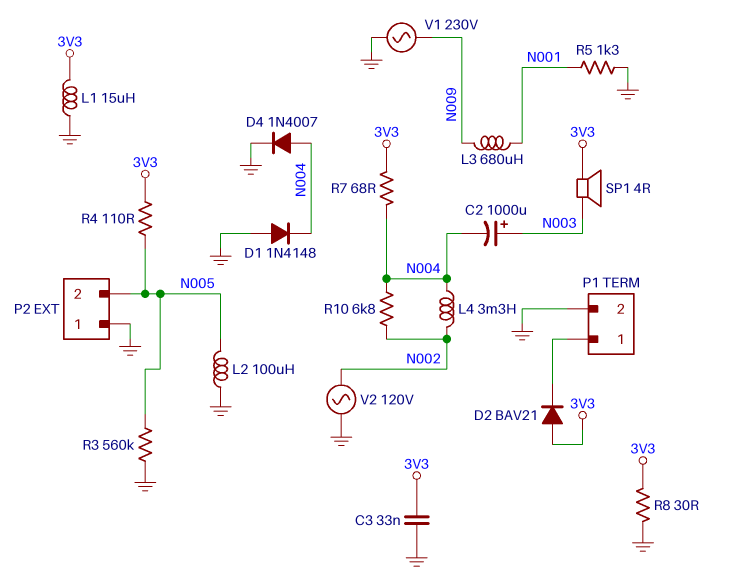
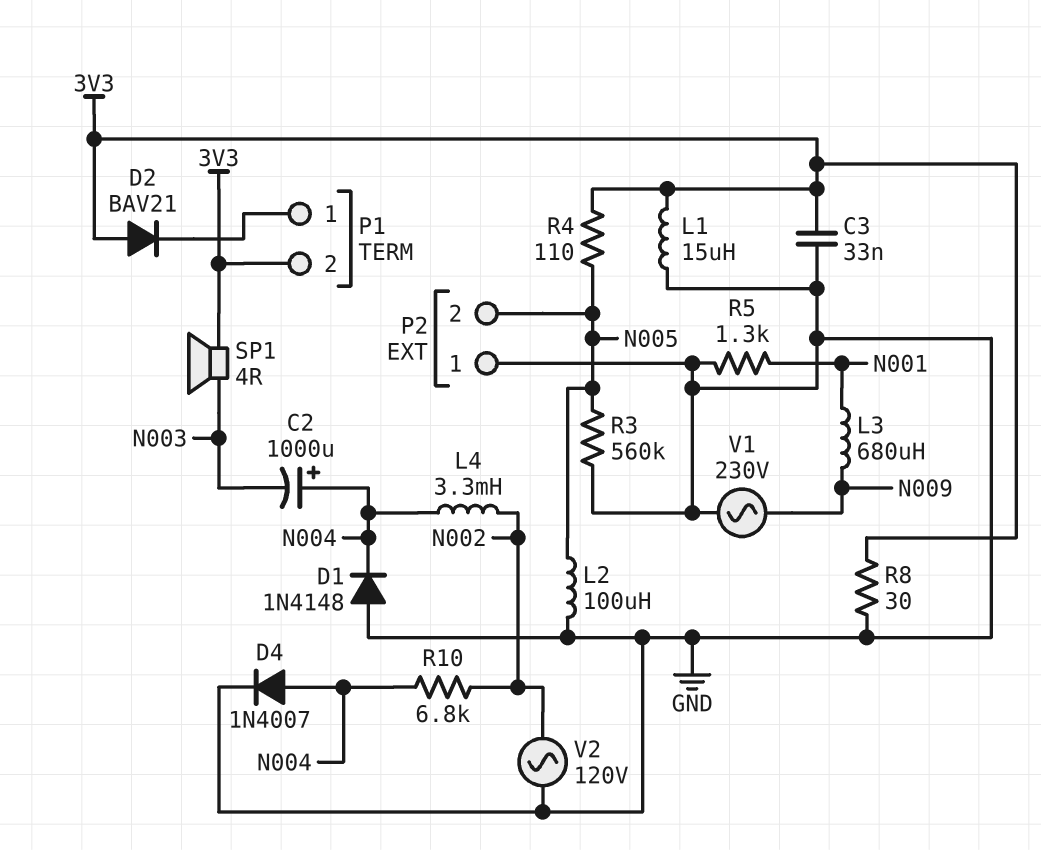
C2: 1000uF (plus N003, minus N004) -> 1000uF (plus N004, minus N003)
P1 pin 2: GND -> 3V3
R7: 68 (3V3, N004) -> none

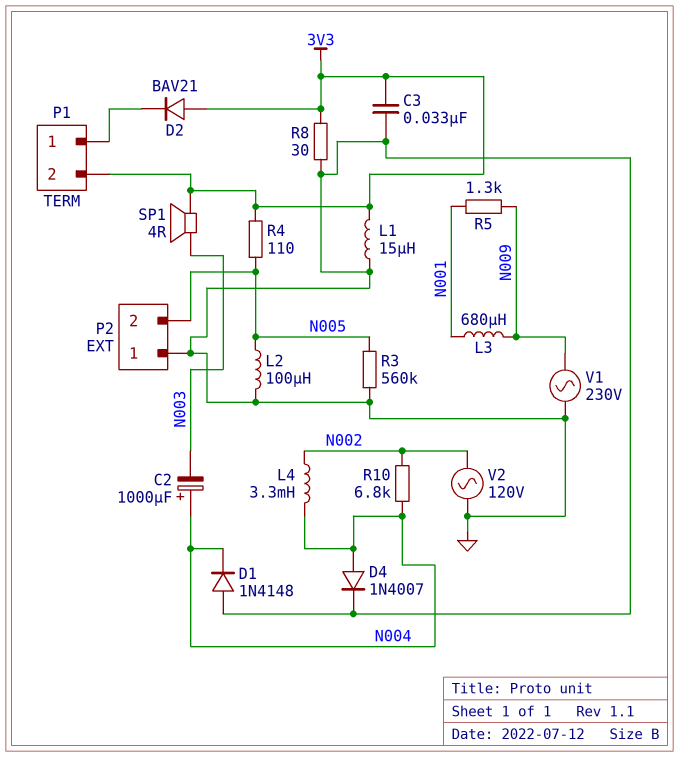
R5: 1.3k (GND, N001) -> 1.3k (N001, N009)

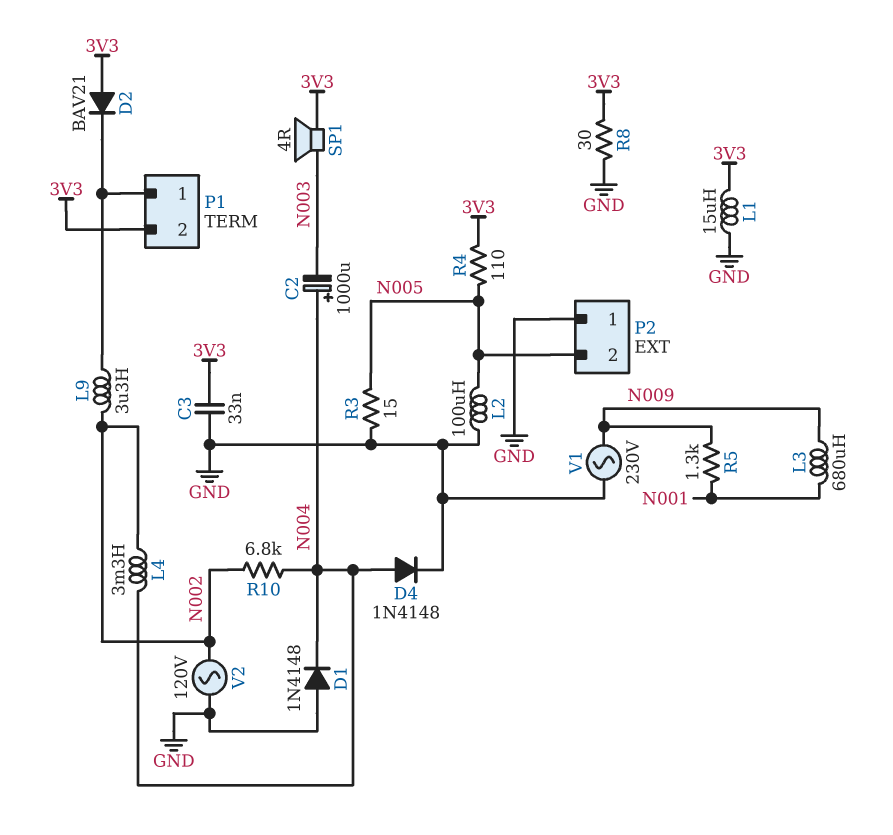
D4: diode 1N4007 (A N004, K GND) -> diode 1N4148 (A N004, K GND)
L9: none -> 3.3uH (N002, P1/1)
R3: 560k (GND, N005) -> 15 (GND, N005)

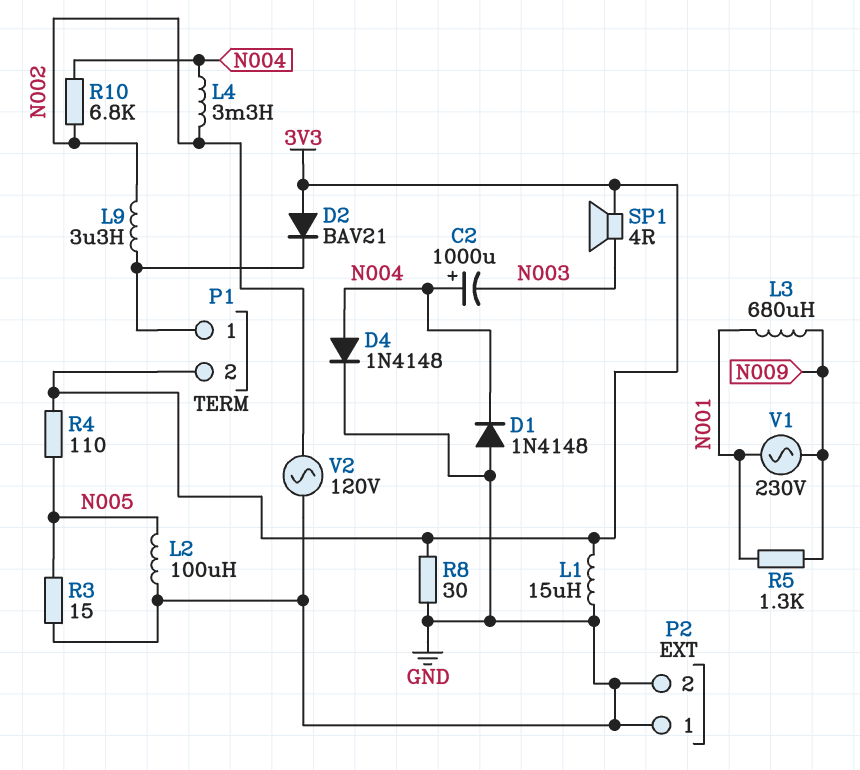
C3: 33nF (3V3, GND) -> none
P2 pin 2: N005 -> GND
V1: AC 230V (GND, N009) -> AC 230V (N001, N009)

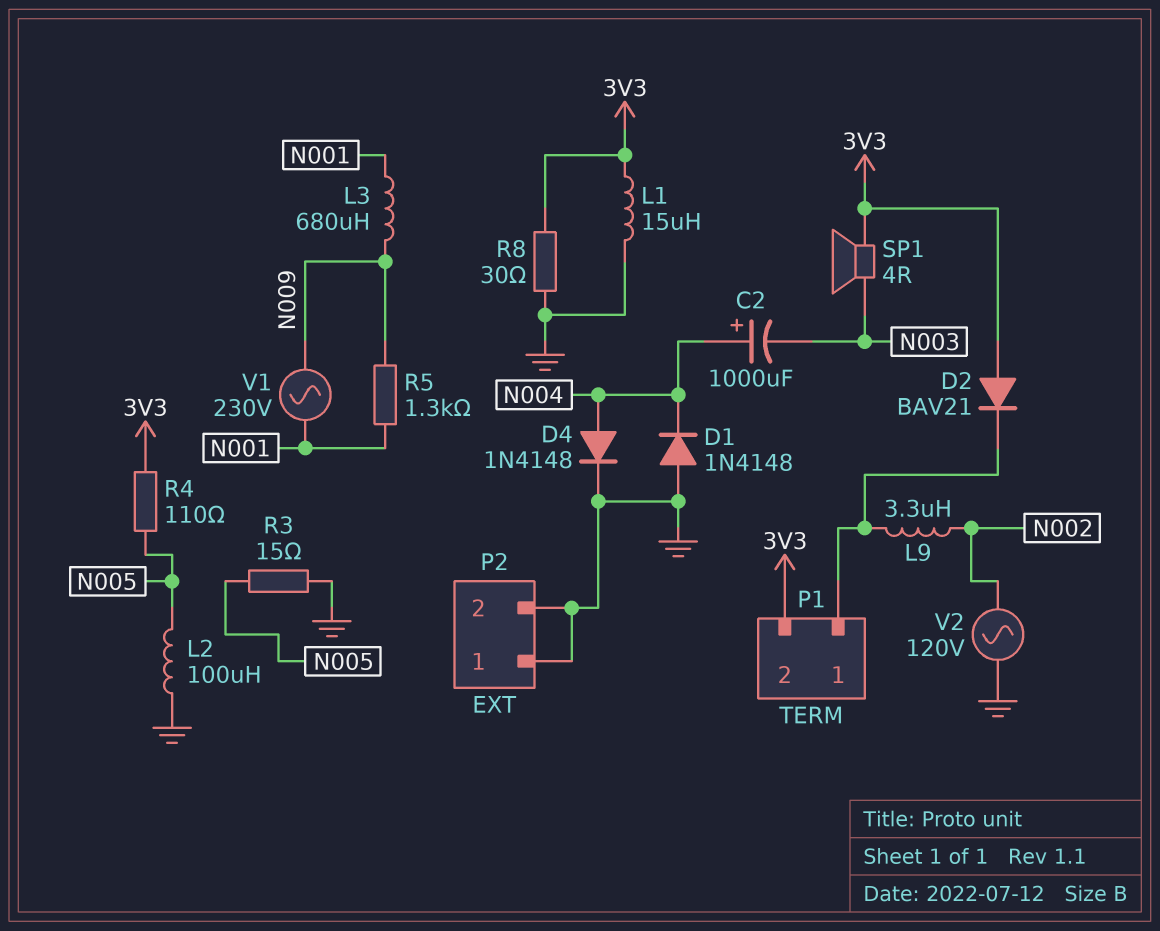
L4: 3.3mH (N002, N004) -> none
R10: 6.8k (N002, N004) -> none

